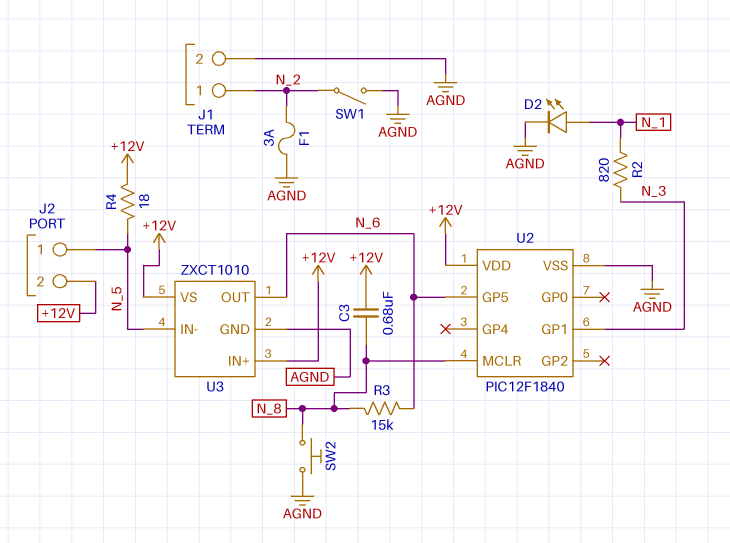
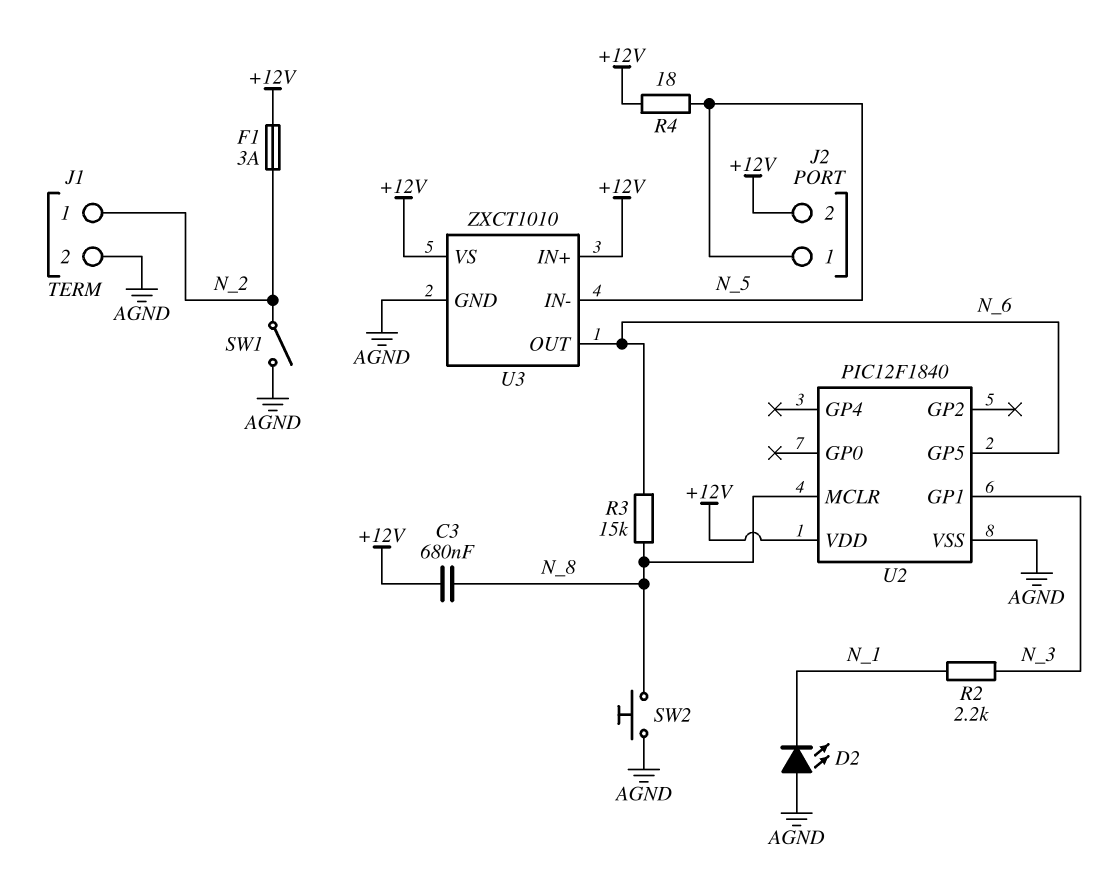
D2: LED (A N_1, K AGND) -> LED (A AGND, K N_1)
F1: 3A (AGND, N_2) -> 3A (+12V, N_2)
R2: 820 (N_1, N_3) -> 2.2k (N_1, N_3)

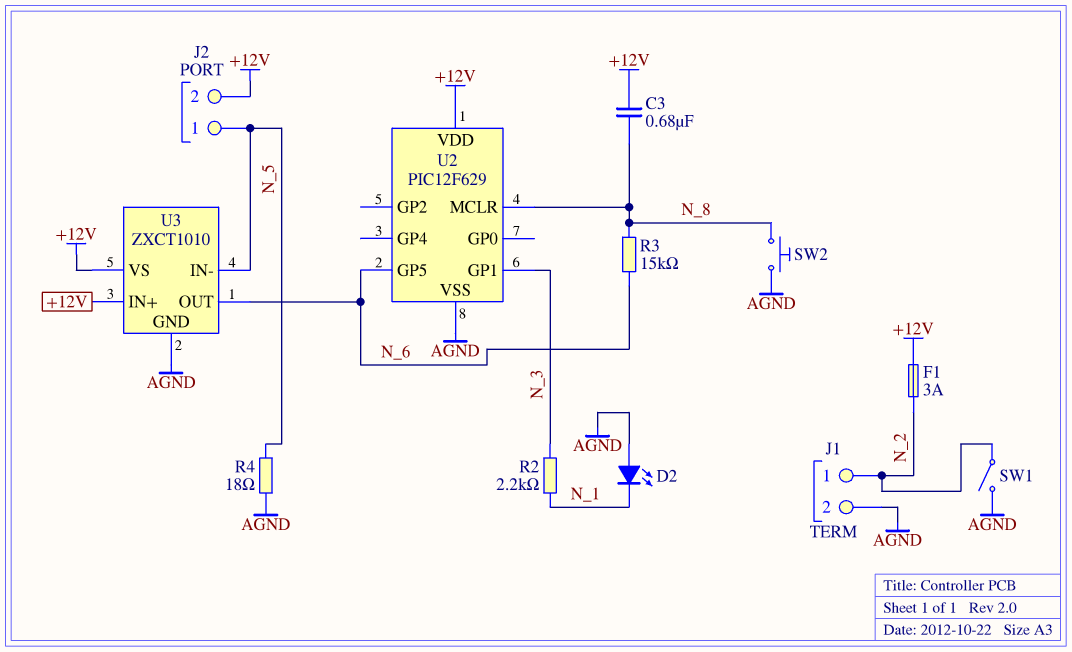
R4: 18 (+12V, N_5) -> 18 (AGND, N_5)
U2: PIC12F1840 -> PIC12F629

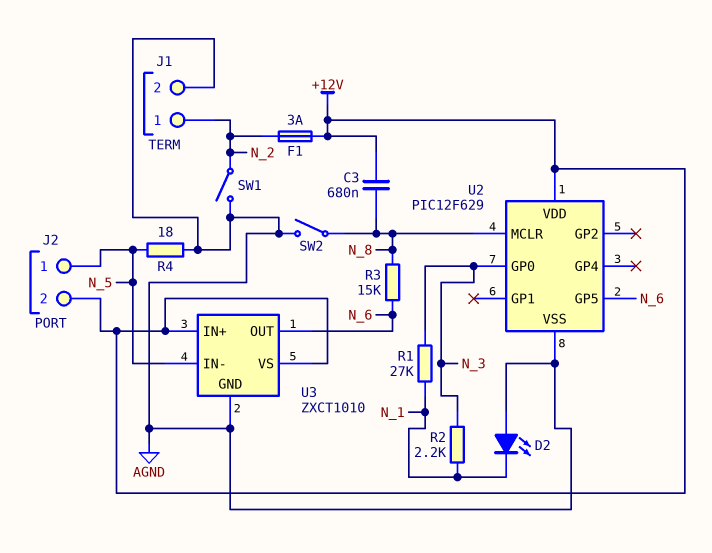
R1: none -> 27k (N_1, N_3)
SW2: button (AGND, N_8) -> switch (AGND, N_8)
U2 pin GP0: none -> N_3
U2 pin GP1: N_3 -> none

